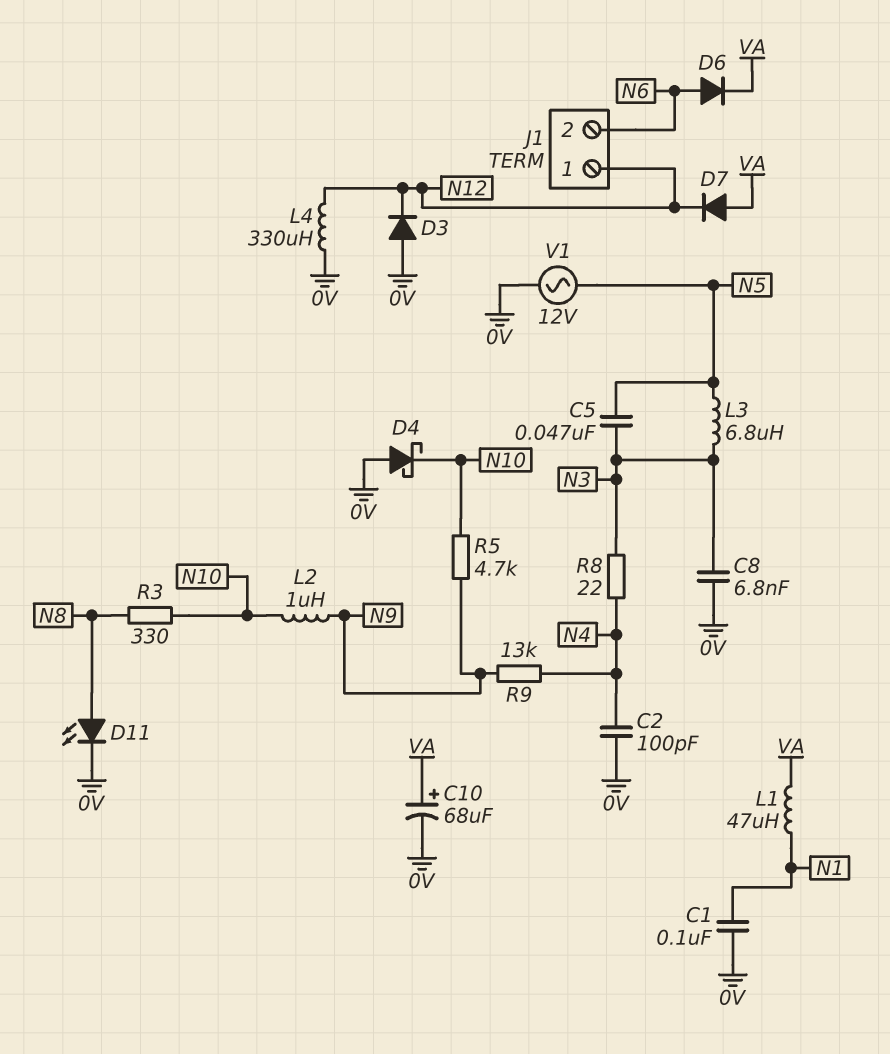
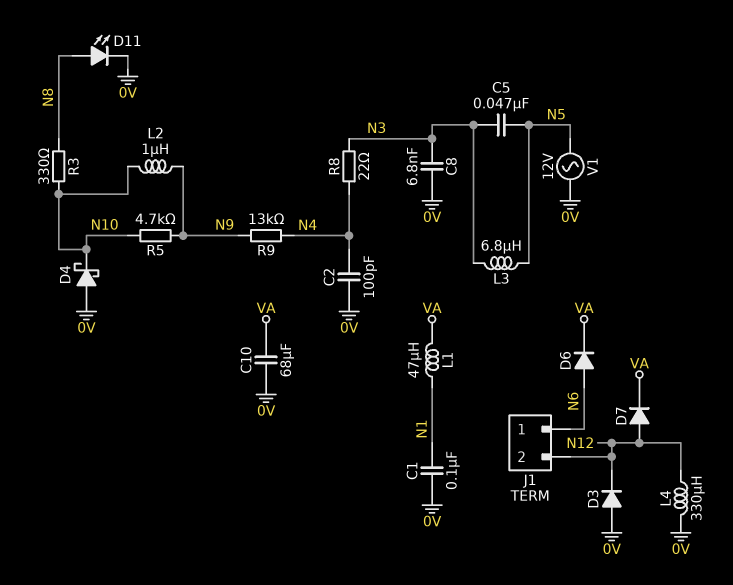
C10: 68uF (plus VA, minus 0V) -> 68uF (0V, VA)
D7: diode (A VA, K N12) -> diode (A N12, K VA)
J1 pin 1: N12 -> N6
J1 pin 2: N6 -> N12

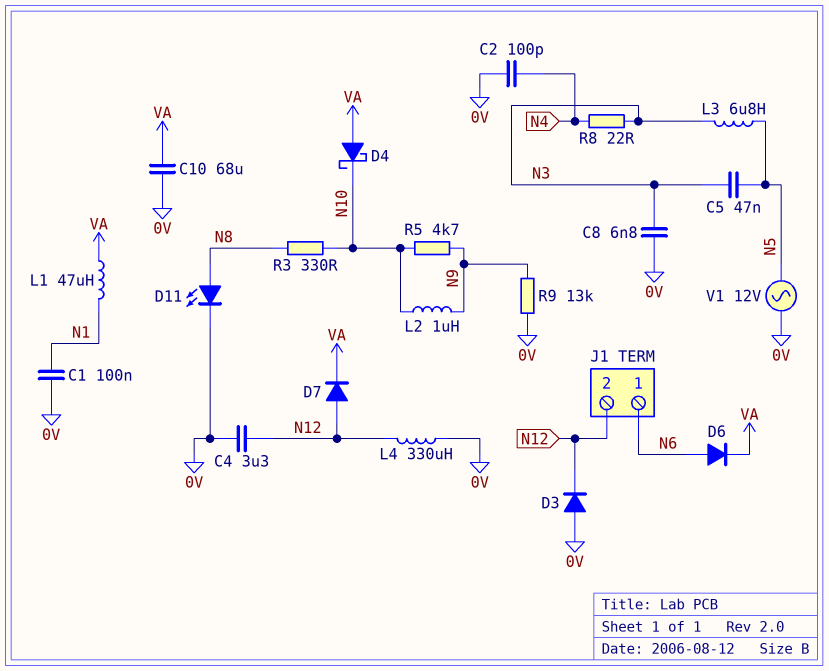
C4: none -> 3.3uF (0V, N12)
D4: schottky (A 0V, K N10) -> schottky (A VA, K N10)
R9: 13k (N4, N9) -> 13k (0V, N9)

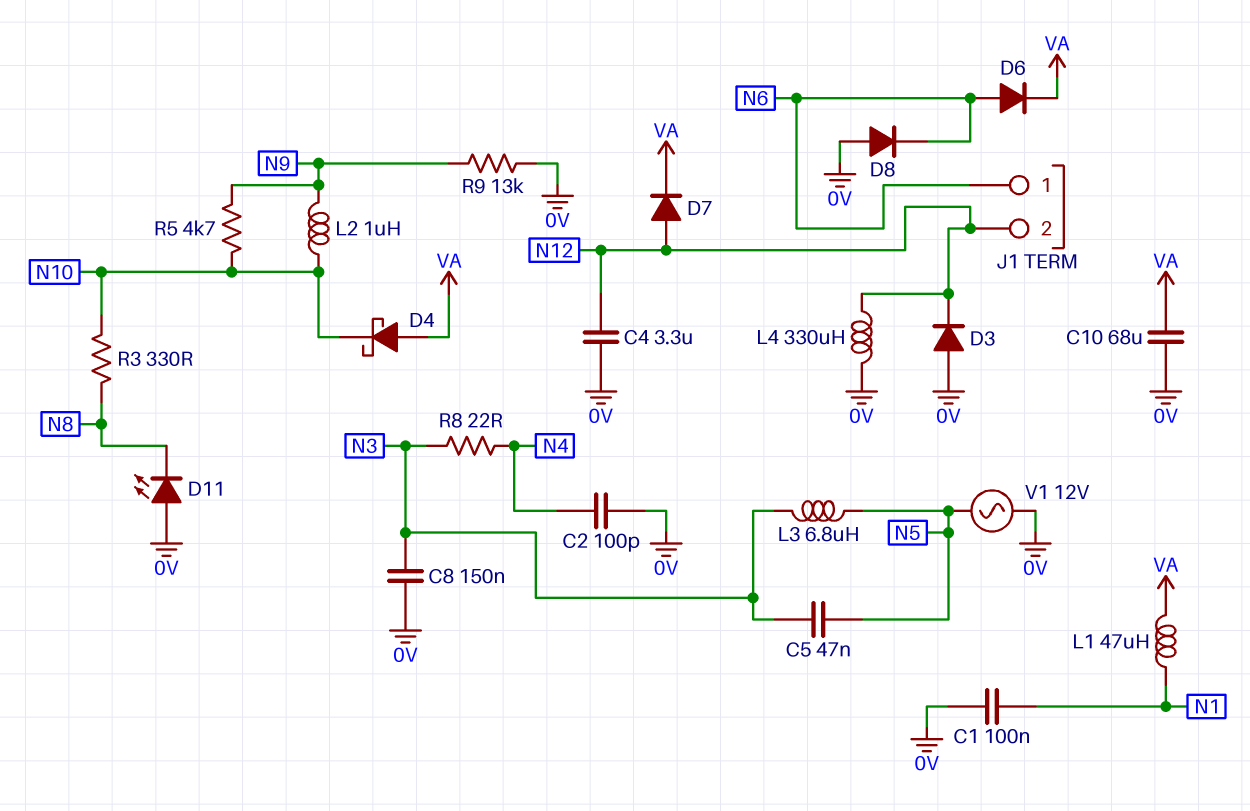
C8: 6.8nF (0V, N3) -> 150nF (0V, N3)
D8: none -> diode (A 0V, K N6)
D11: LED (A N8, K 0V) -> LED (A 0V, K N8)

